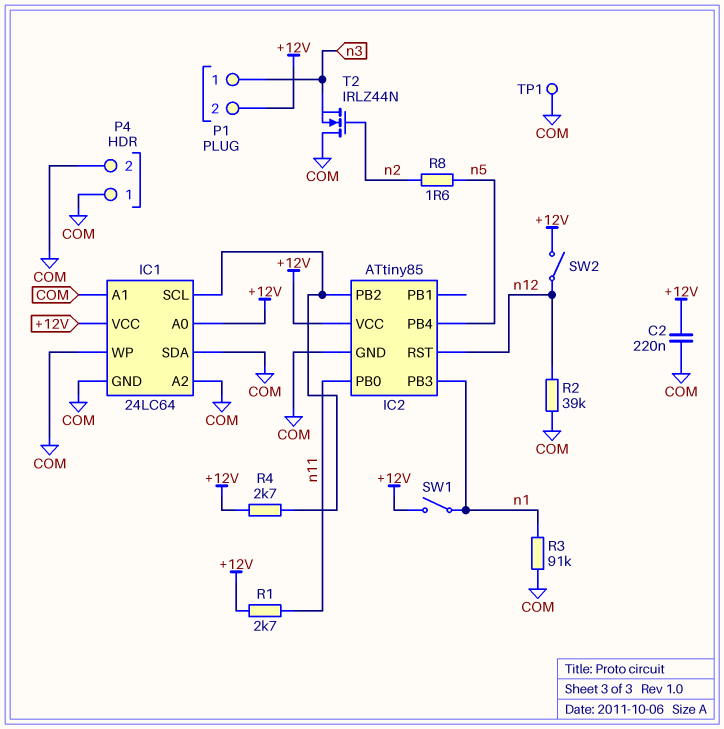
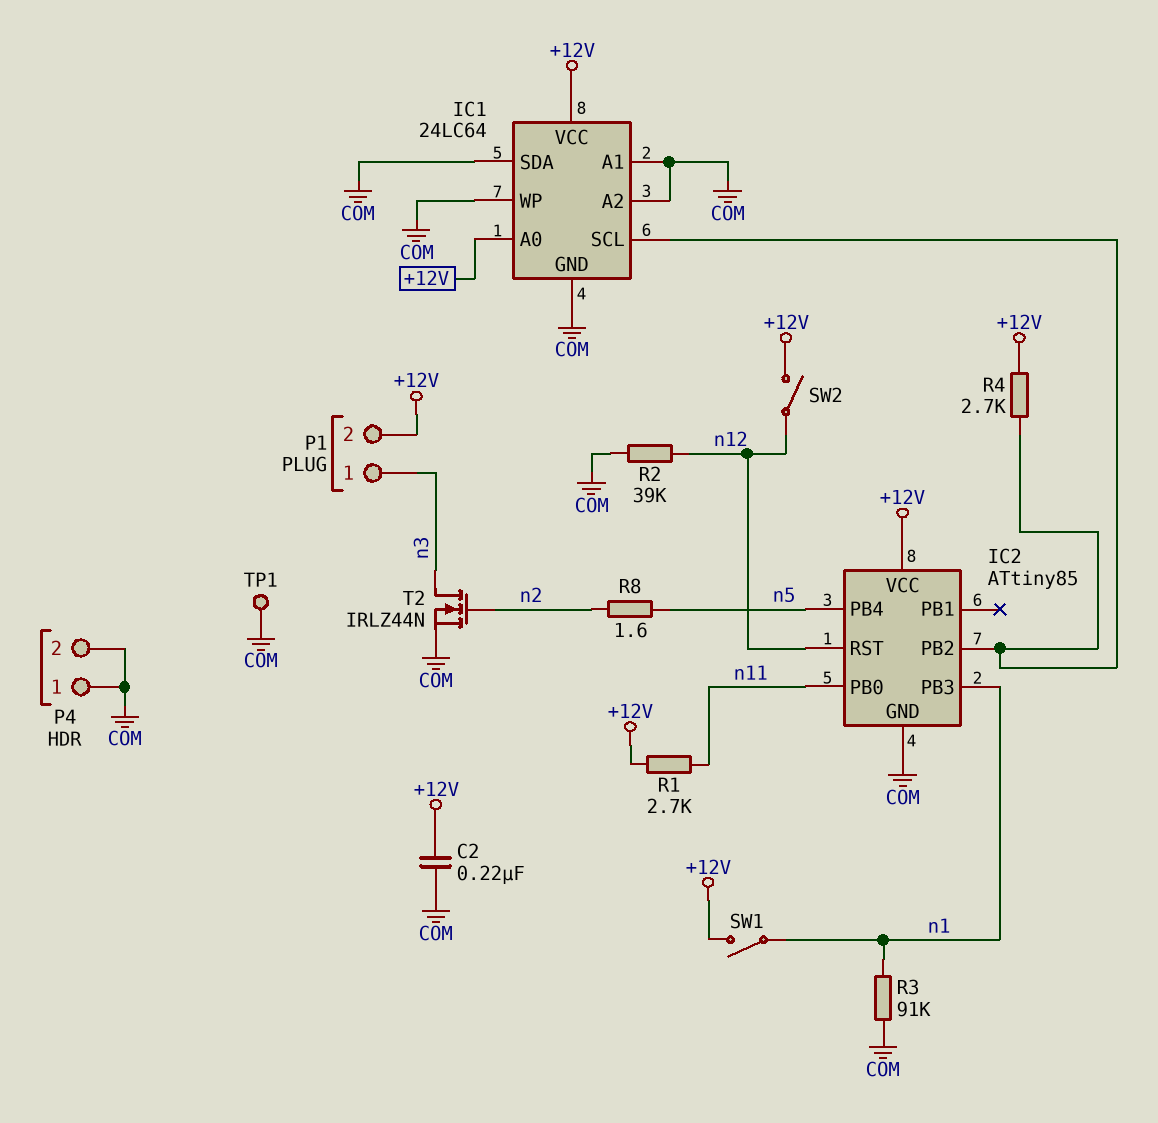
T2: NMOS IRLZ44N (G n2, D COM, S n3) -> NMOS IRLZ44N (G n2, D n3, S COM)

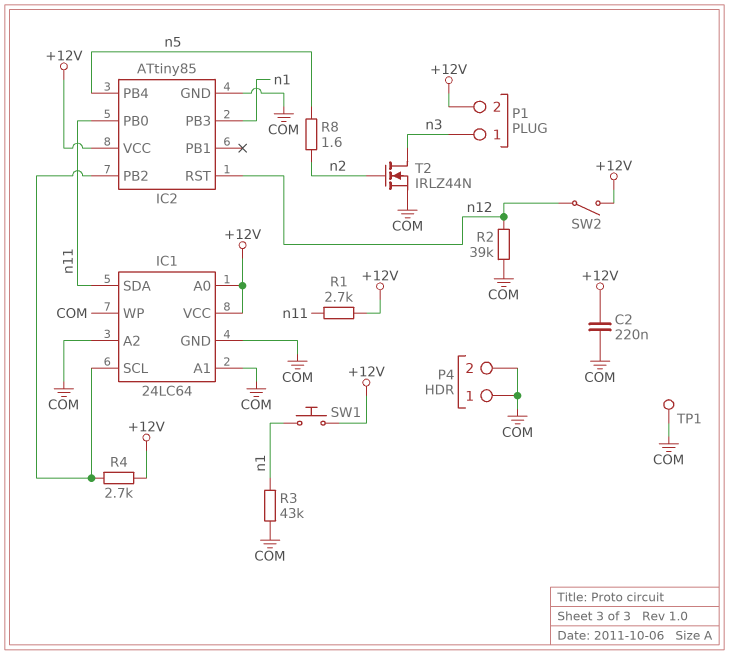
IC1 pin SDA: COM -> n11
R3: 91k (COM, n1) -> 43k (COM, n1)
SW1: switch (+12V, n1) -> button (+12V, n1)

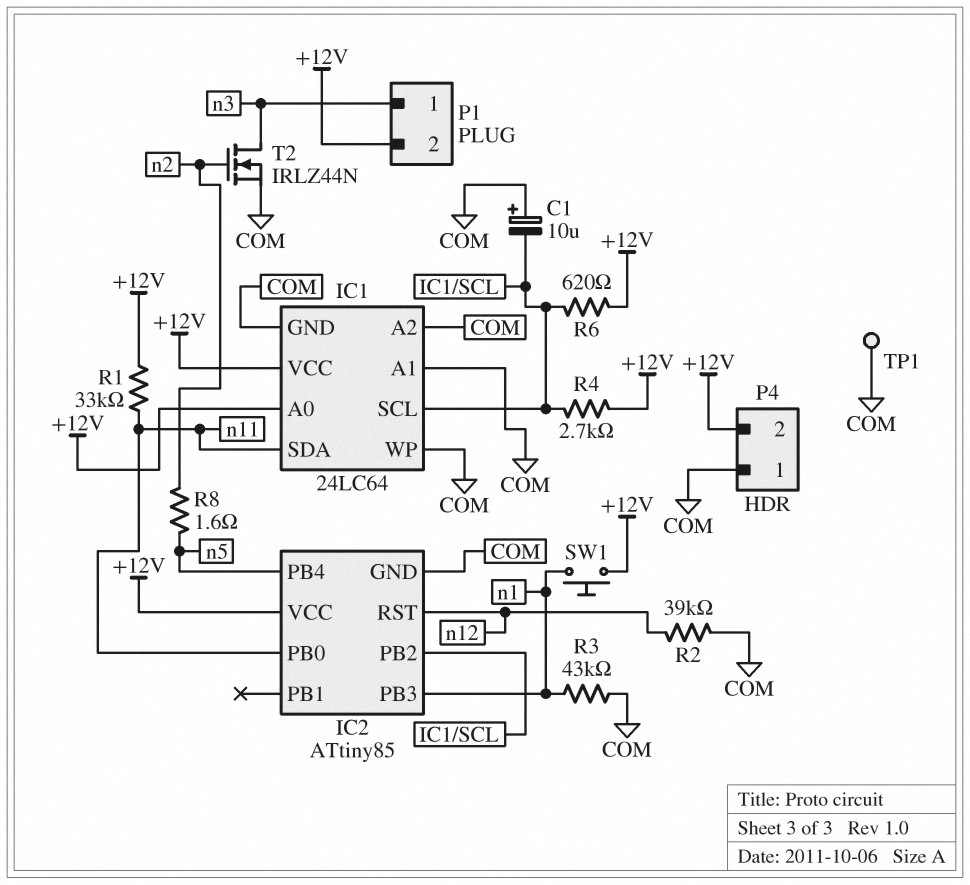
C1: none -> 10uF (plus COM, minus IC1/SCL)
C2: 220nF (+12V, COM) -> none
P4 pin 2: COM -> +12V
R1: 2.7k (+12V, n11) -> 33k (+12V, n11)
R6: none -> 620 (+12V, IC1/SCL)
SW2: switch (+12V, n12) -> none

